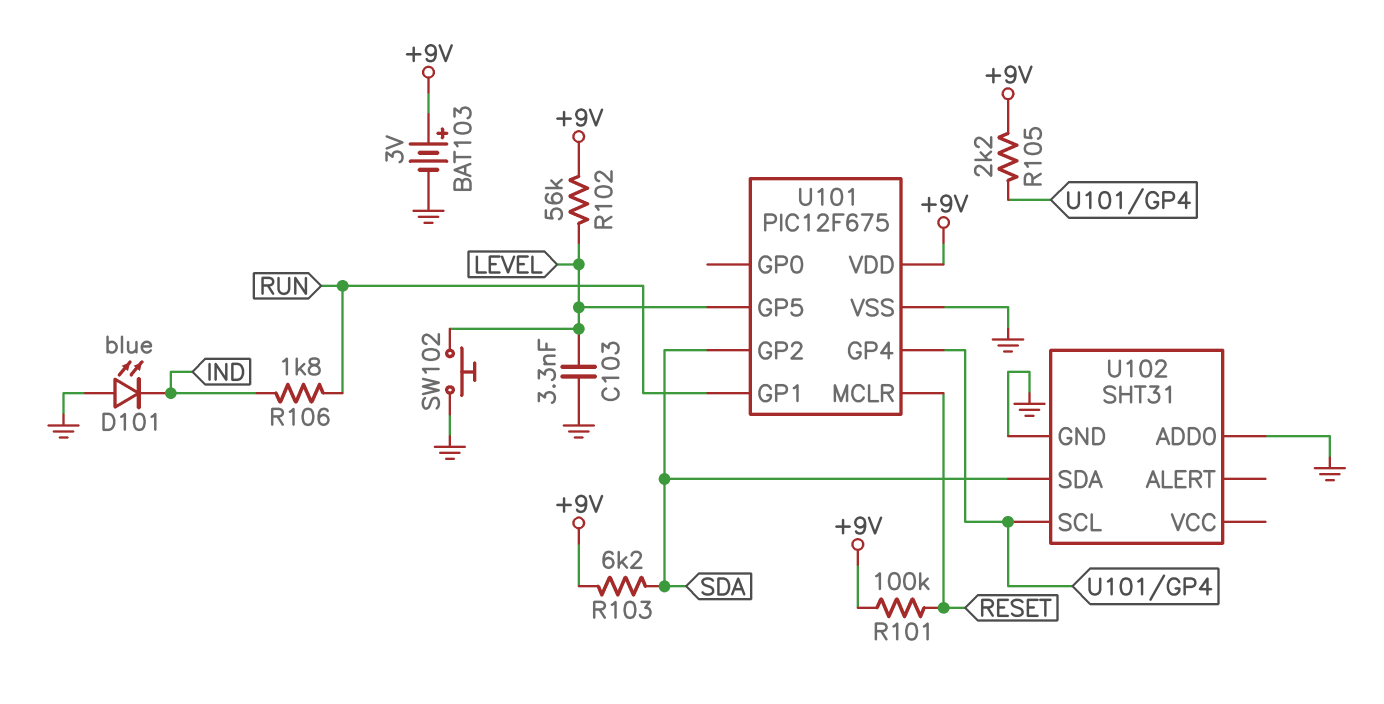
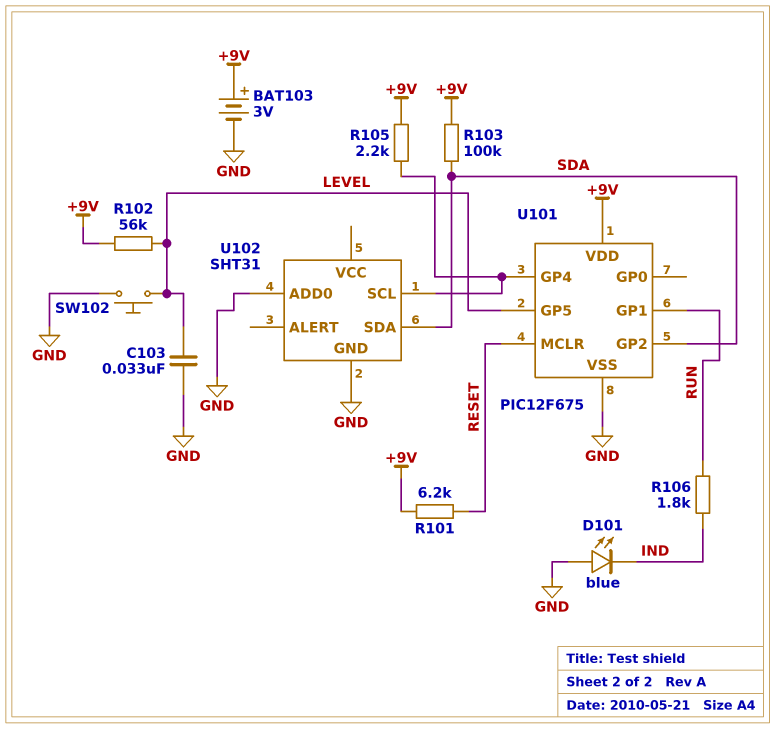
C103: 3.3nF (GND, LEVEL) -> 33nF (GND, LEVEL)
R101: 100k (+9V, RESET) -> 6.2k (+9V, RESET)
R103: 6.2k (+9V, SDA) -> 100k (+9V, SDA)

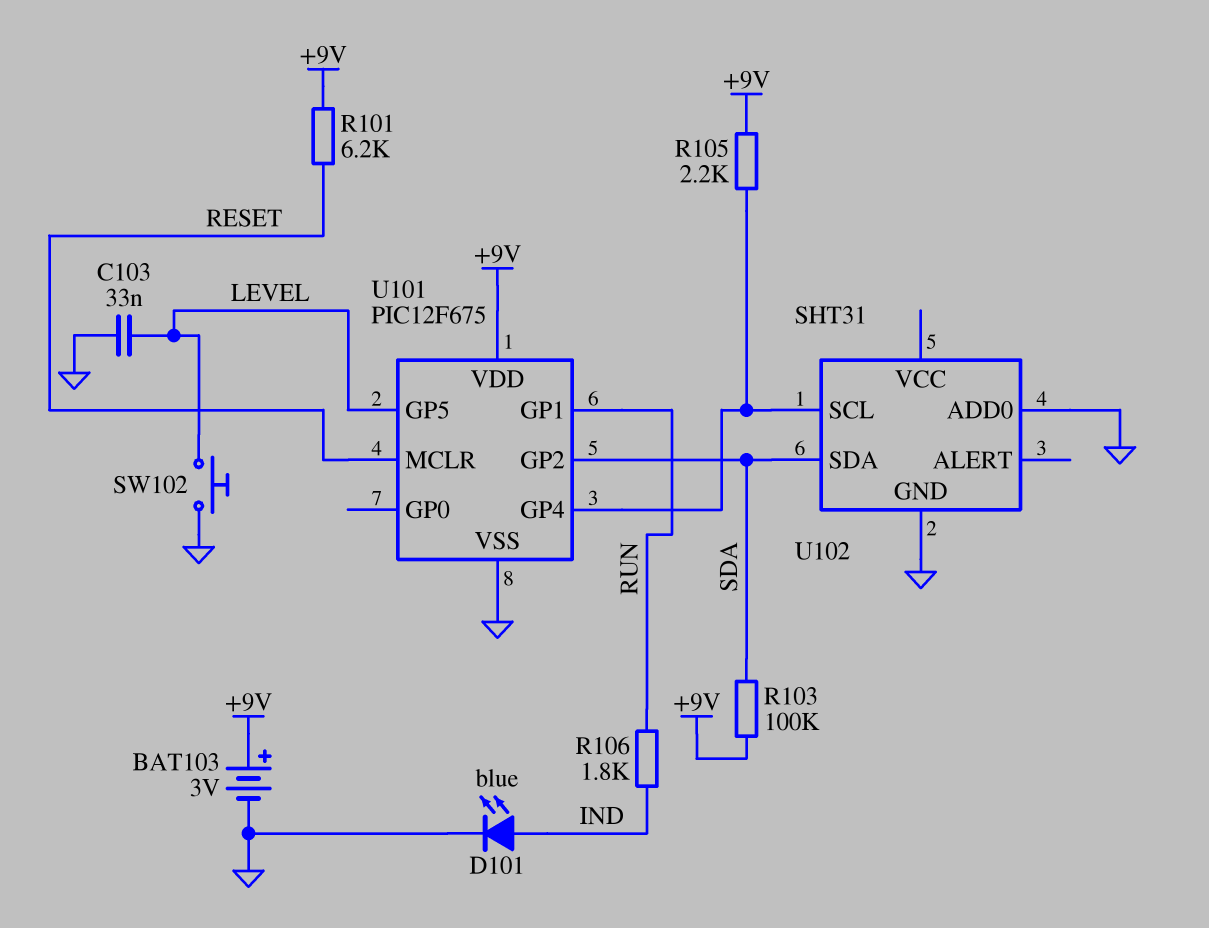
D101: LED blue (A GND, K IND) -> LED blue (A IND, K GND)
R102: 56k (+9V, LEVEL) -> none

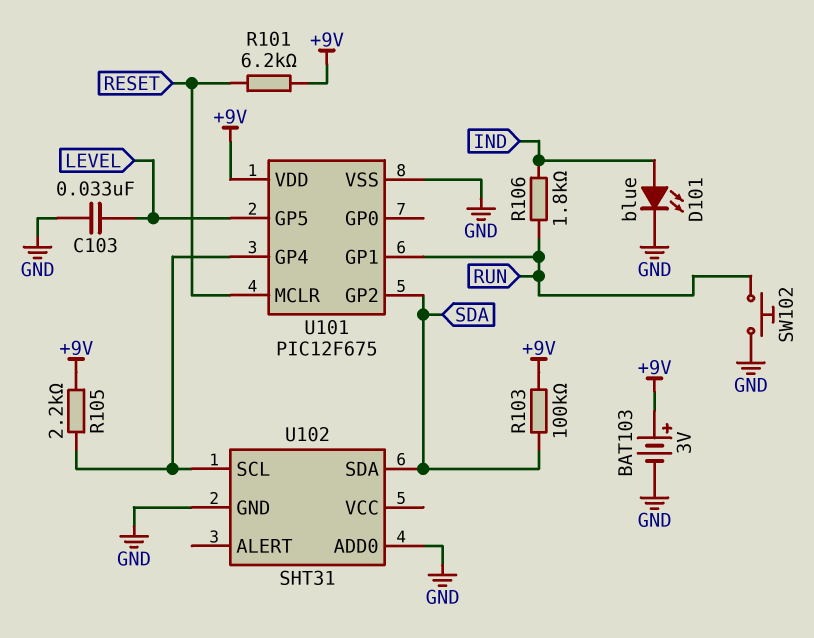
SW102: button (GND, LEVEL) -> button (GND, RUN)

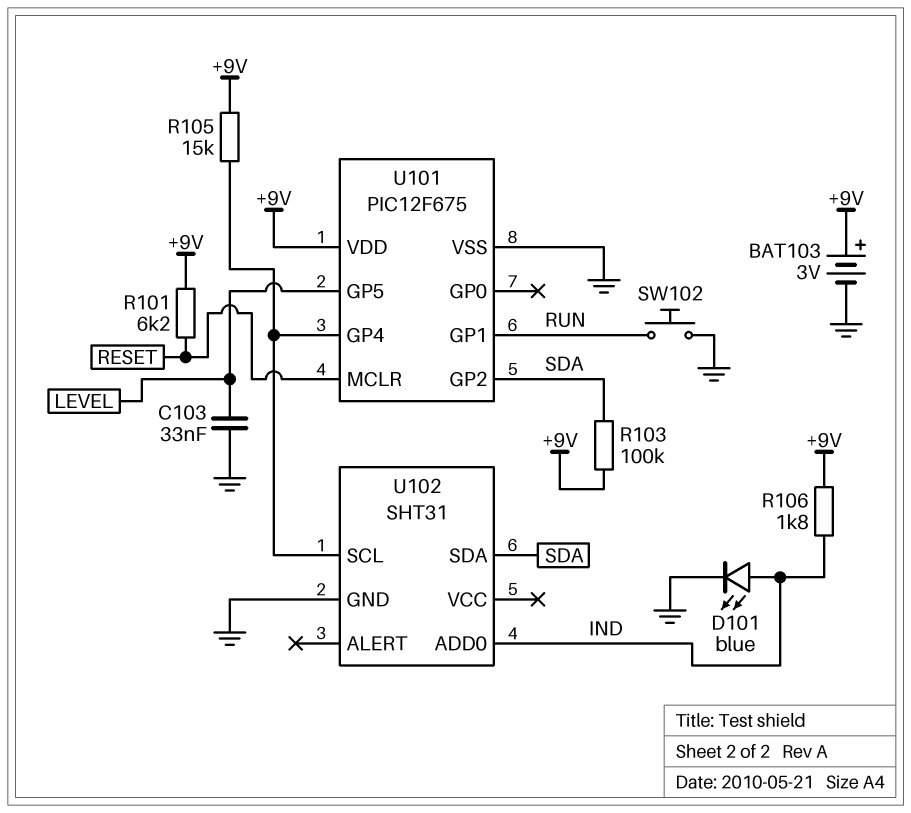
R105: 2.2k (+9V, U101/GP4) -> 15k (+9V, U101/GP4)
R106: 1.8k (IND, RUN) -> 1.8k (+9V, IND)
U102 pin ADD0: GND -> IND

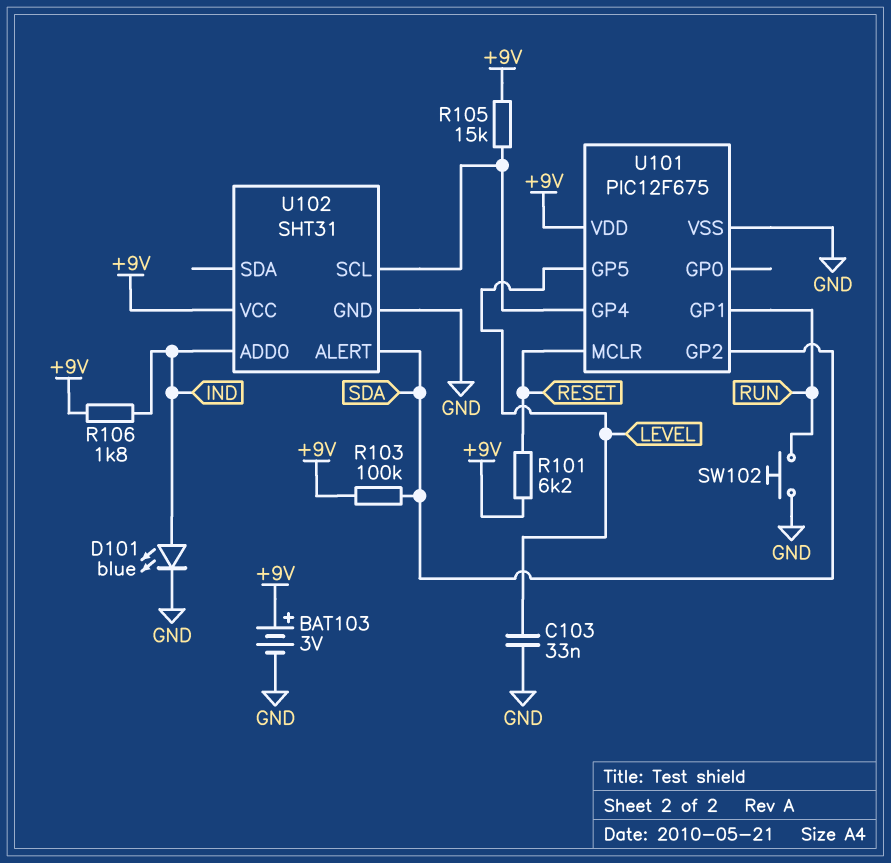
U102 pin ALERT: none -> SDA
U102 pin SDA: SDA -> none
U102 pin VCC: none -> +9V

